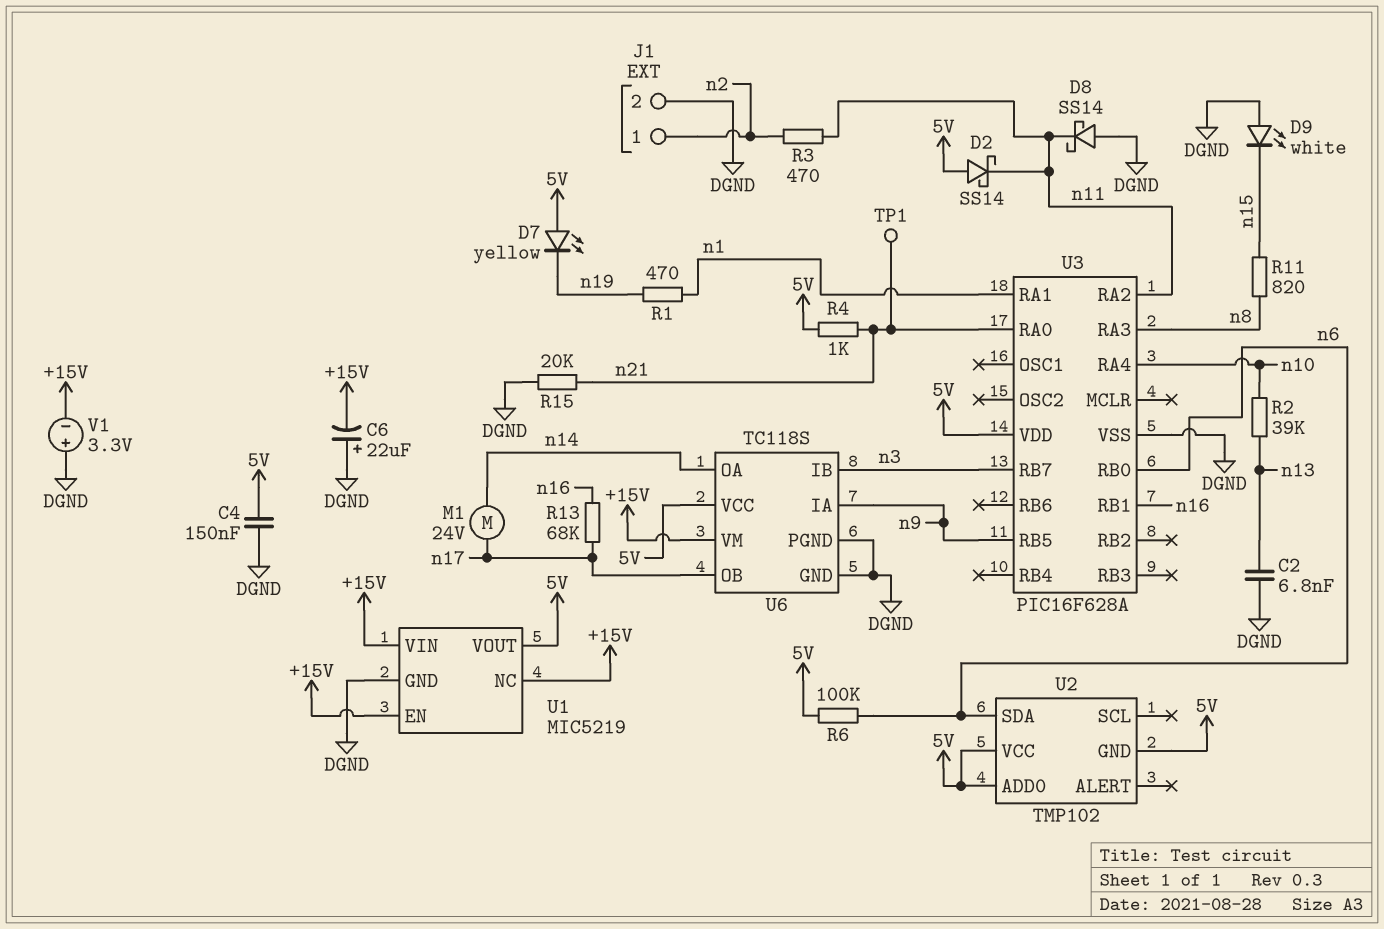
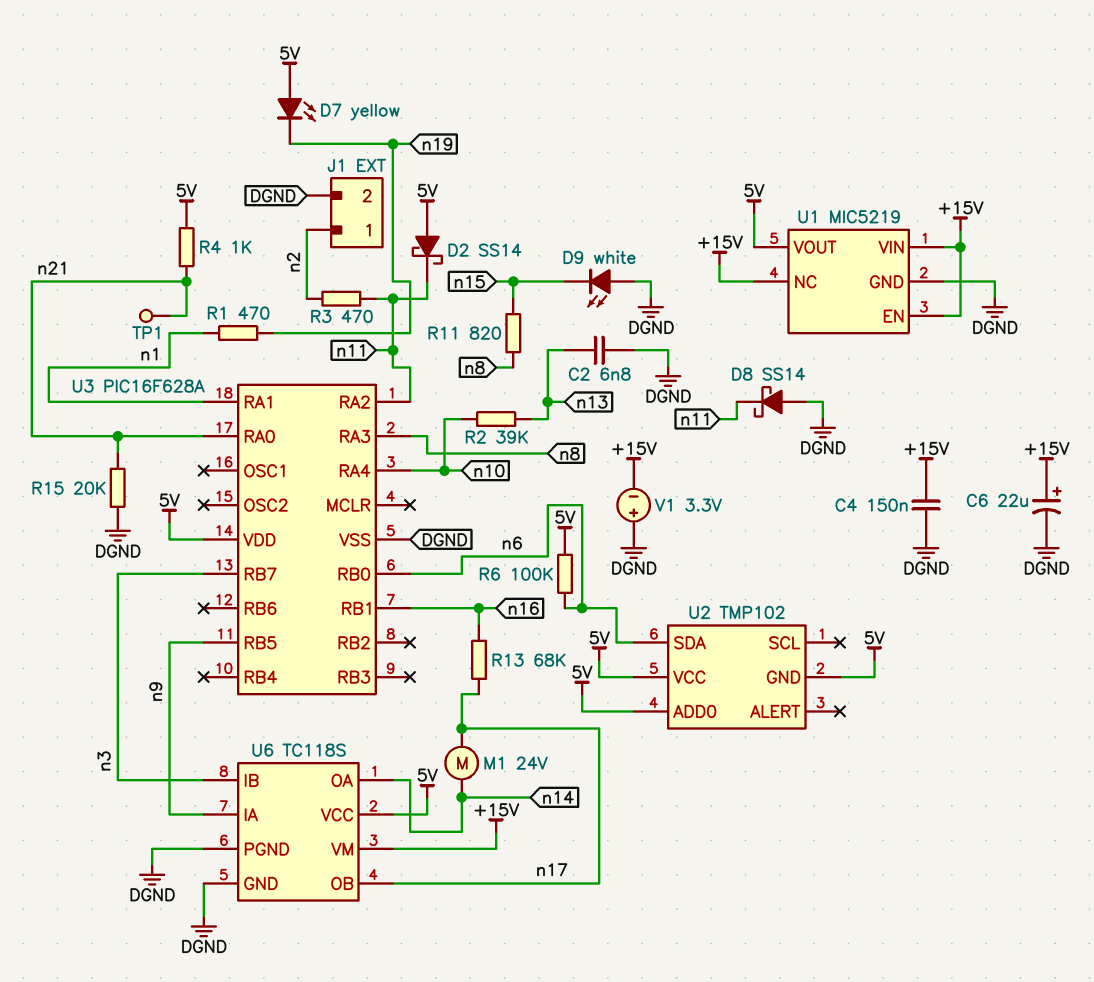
C4: 150nF (5V, DGND) -> 150nF (+15V, DGND)
C6: 22uF (plus DGND, minus +15V) -> 22uF (plus +15V, minus DGND)

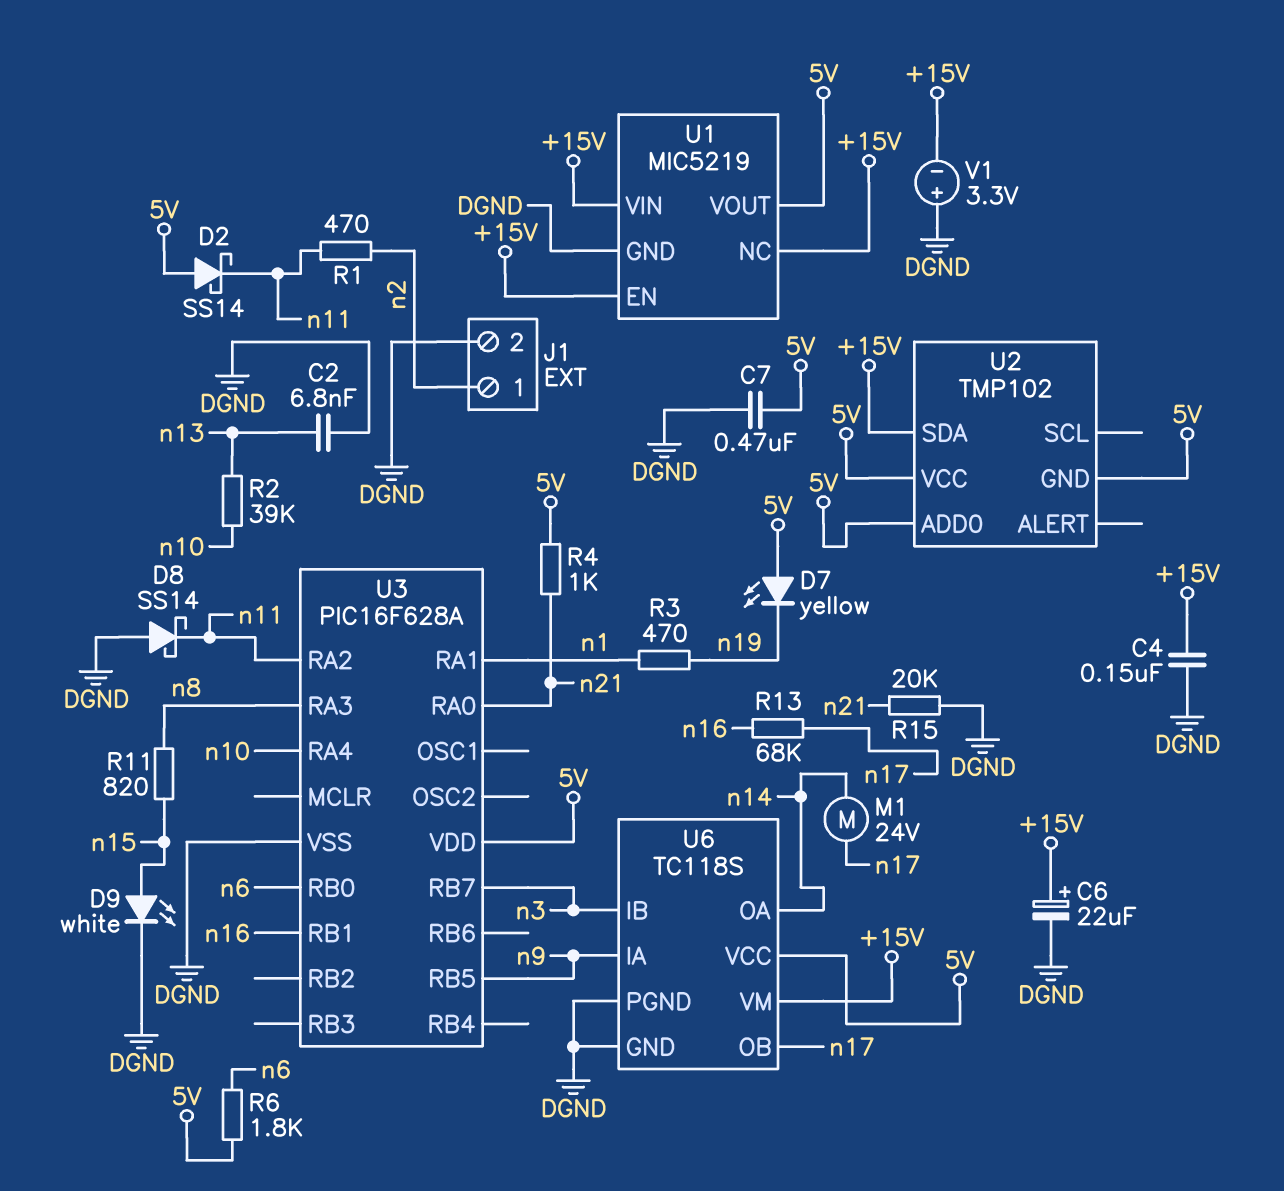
C7: none -> 470nF (5V, DGND)
D9: LED white (A DGND, K n15) -> LED white (A n15, K DGND)
R1: 470 (n1, n19) -> 470 (n2, n11)
R3: 470 (n2, n11) -> 470 (n1, n19)
R6: 100k (5V, n6) -> 1.8k (5V, n6)
TP1: test point (n21) -> none
U2 pin SDA: n6 -> +15V

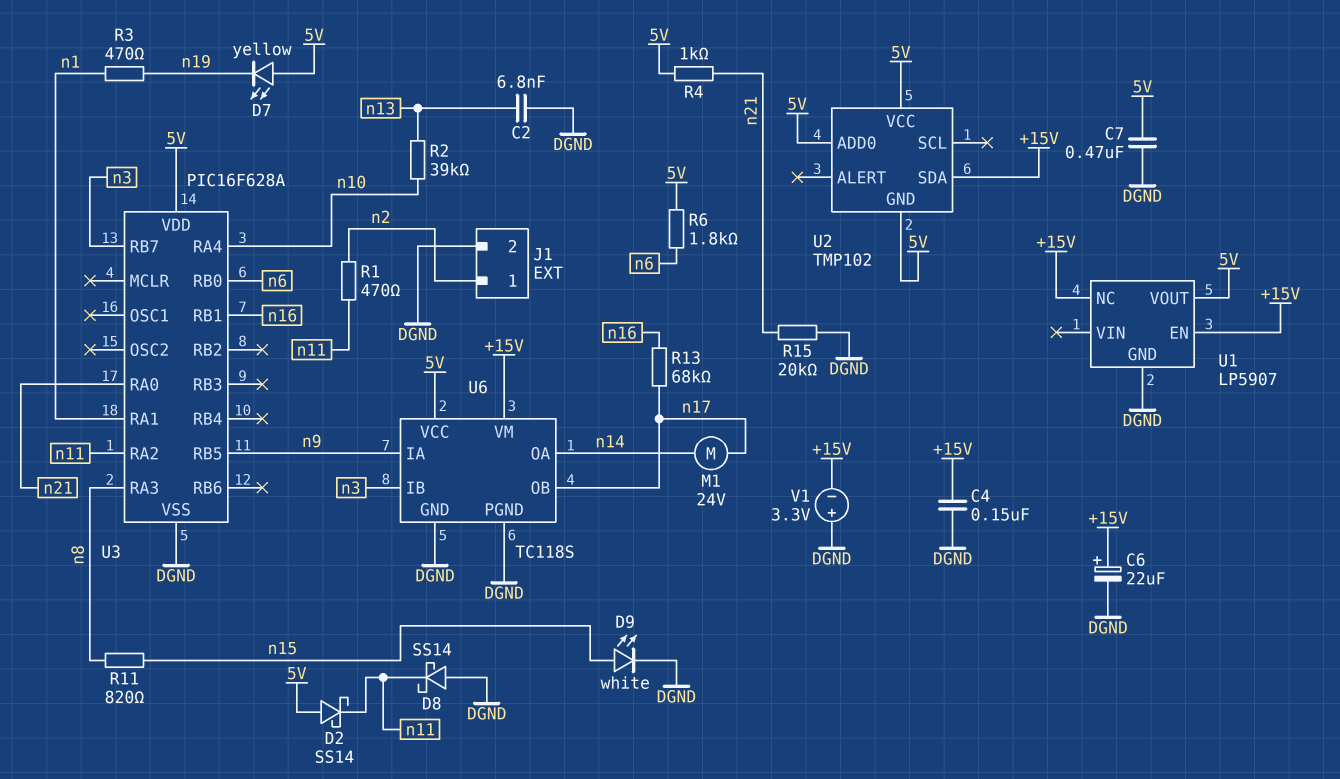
U1: MIC5219 -> LP5907
U1 pin VIN: +15V -> none

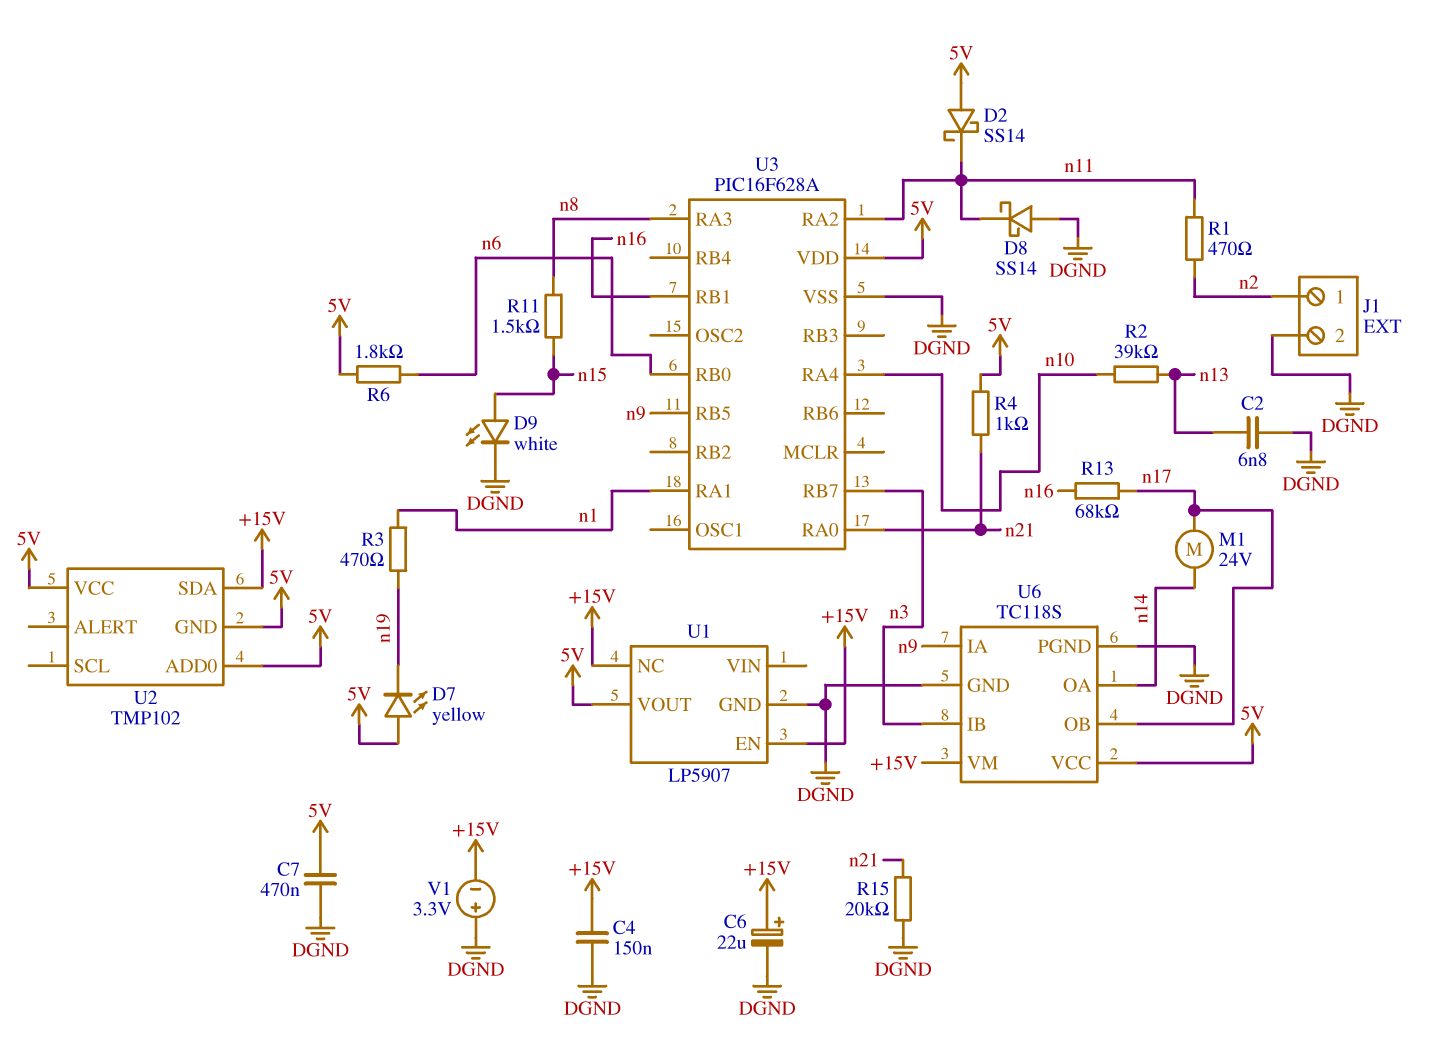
R11: 820 (n8, n15) -> 1.5k (n8, n15)

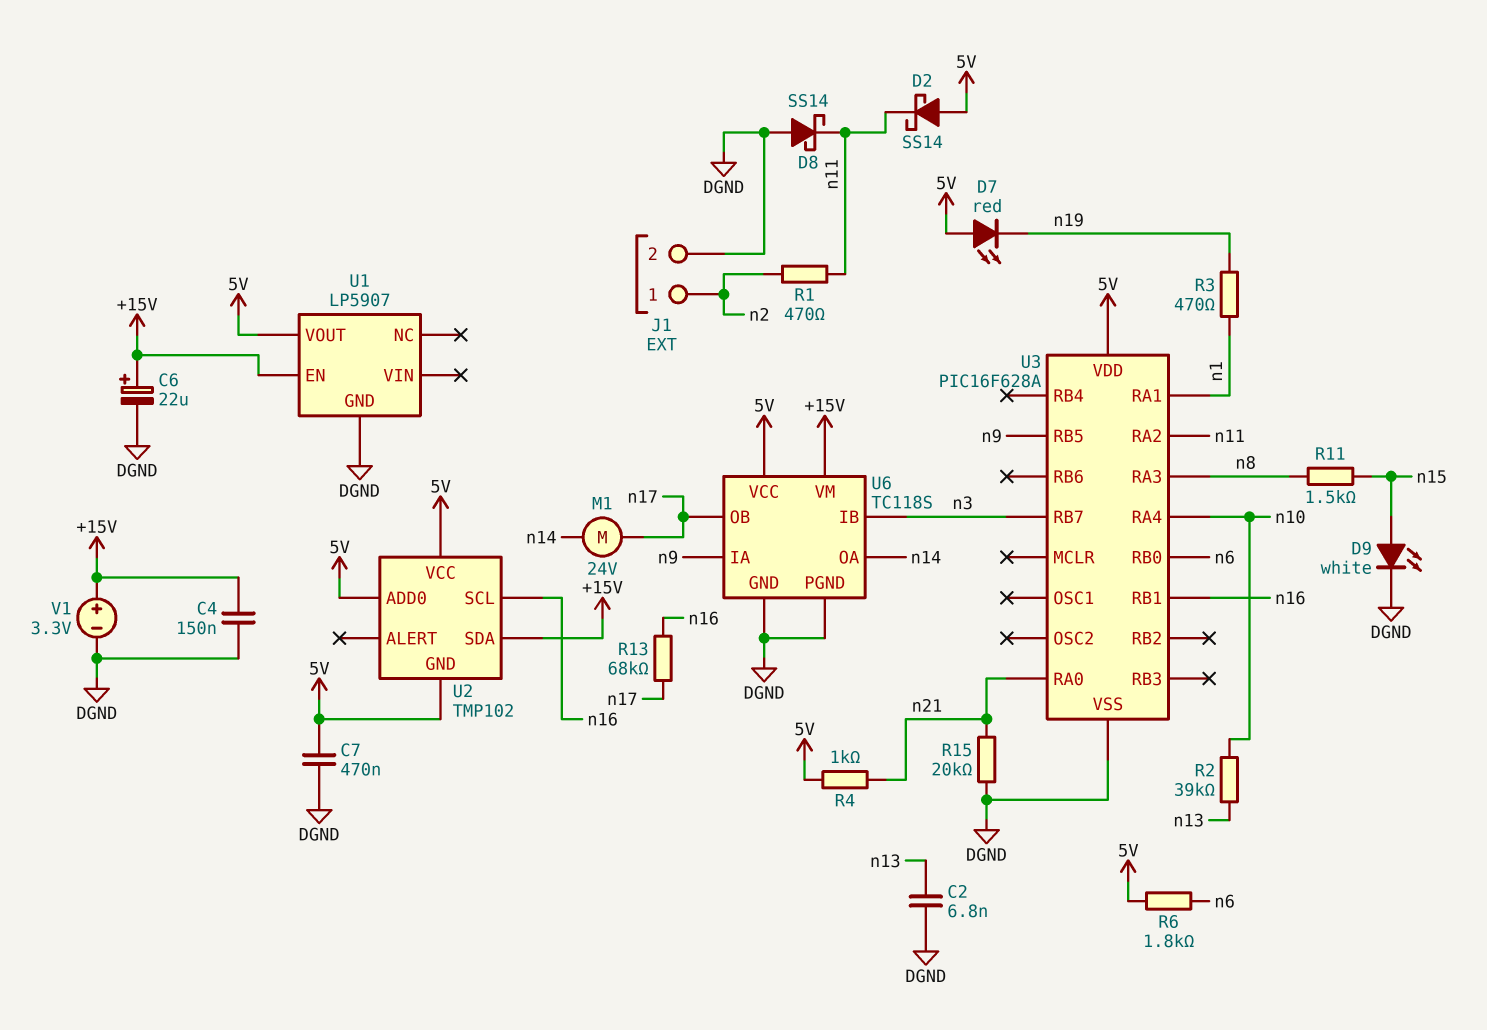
D7: LED yellow (A 5V, K n19) -> LED red (A 5V, K n19)
U1 pin NC: +15V -> none
U2 pin SCL: none -> n16
V1: 3.3V (plus DGND, minus +15V) -> 3.3V (plus +15V, minus DGND)

